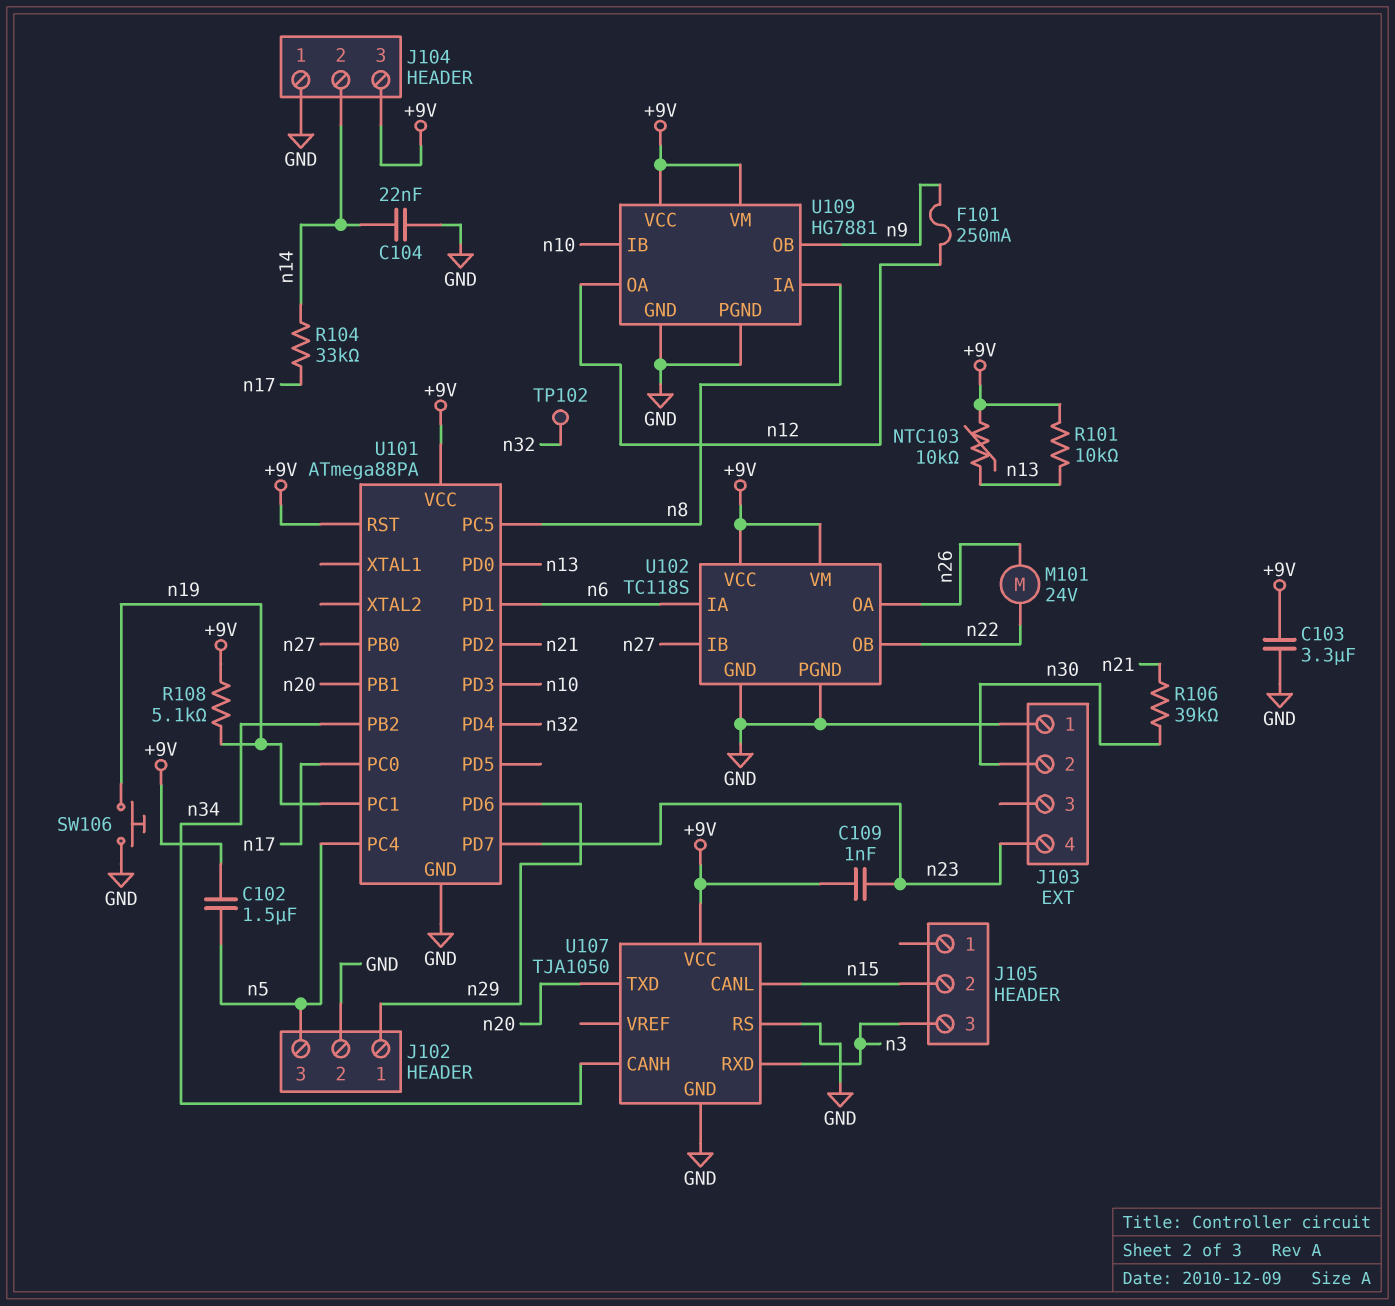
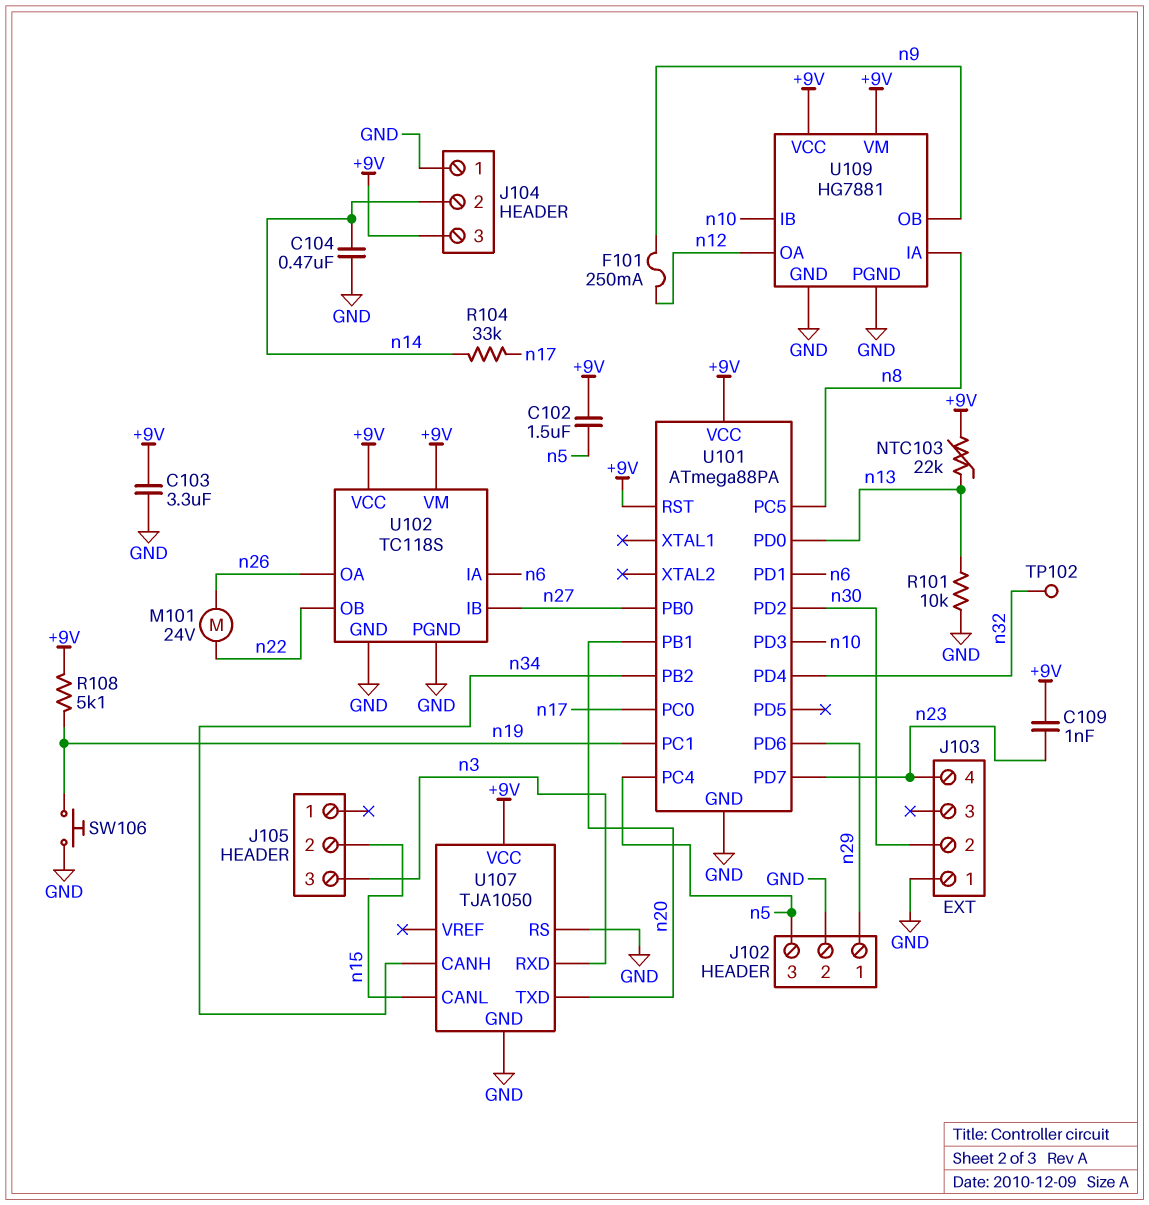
C104: 22nF (GND, n14) -> 470nF (GND, n14)
NTC103: 10k (+9V, n13) -> 22k (+9V, n13)
R101: 10k (+9V, n13) -> 10k (GND, n13)
R106: 39k (n21, n30) -> none
U101 pin PD2: n21 -> n30

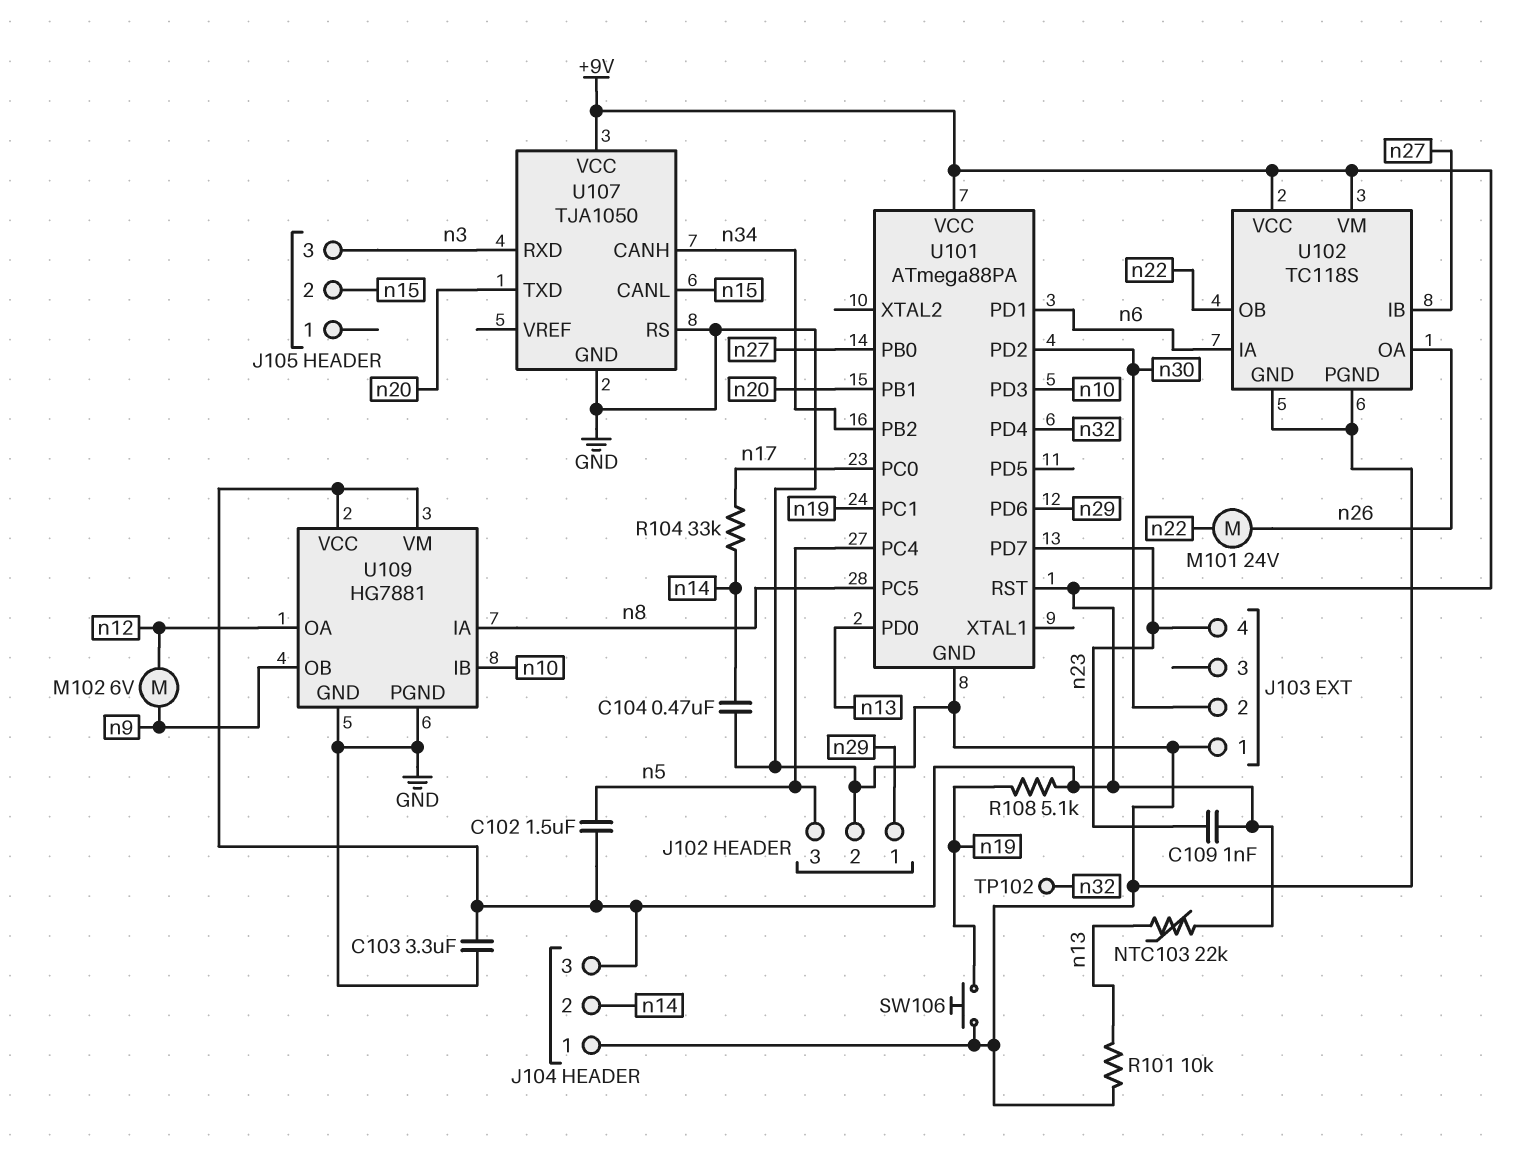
F101: 250mA (n9, n12) -> none
M102: none -> motor 6V (n9, n12)

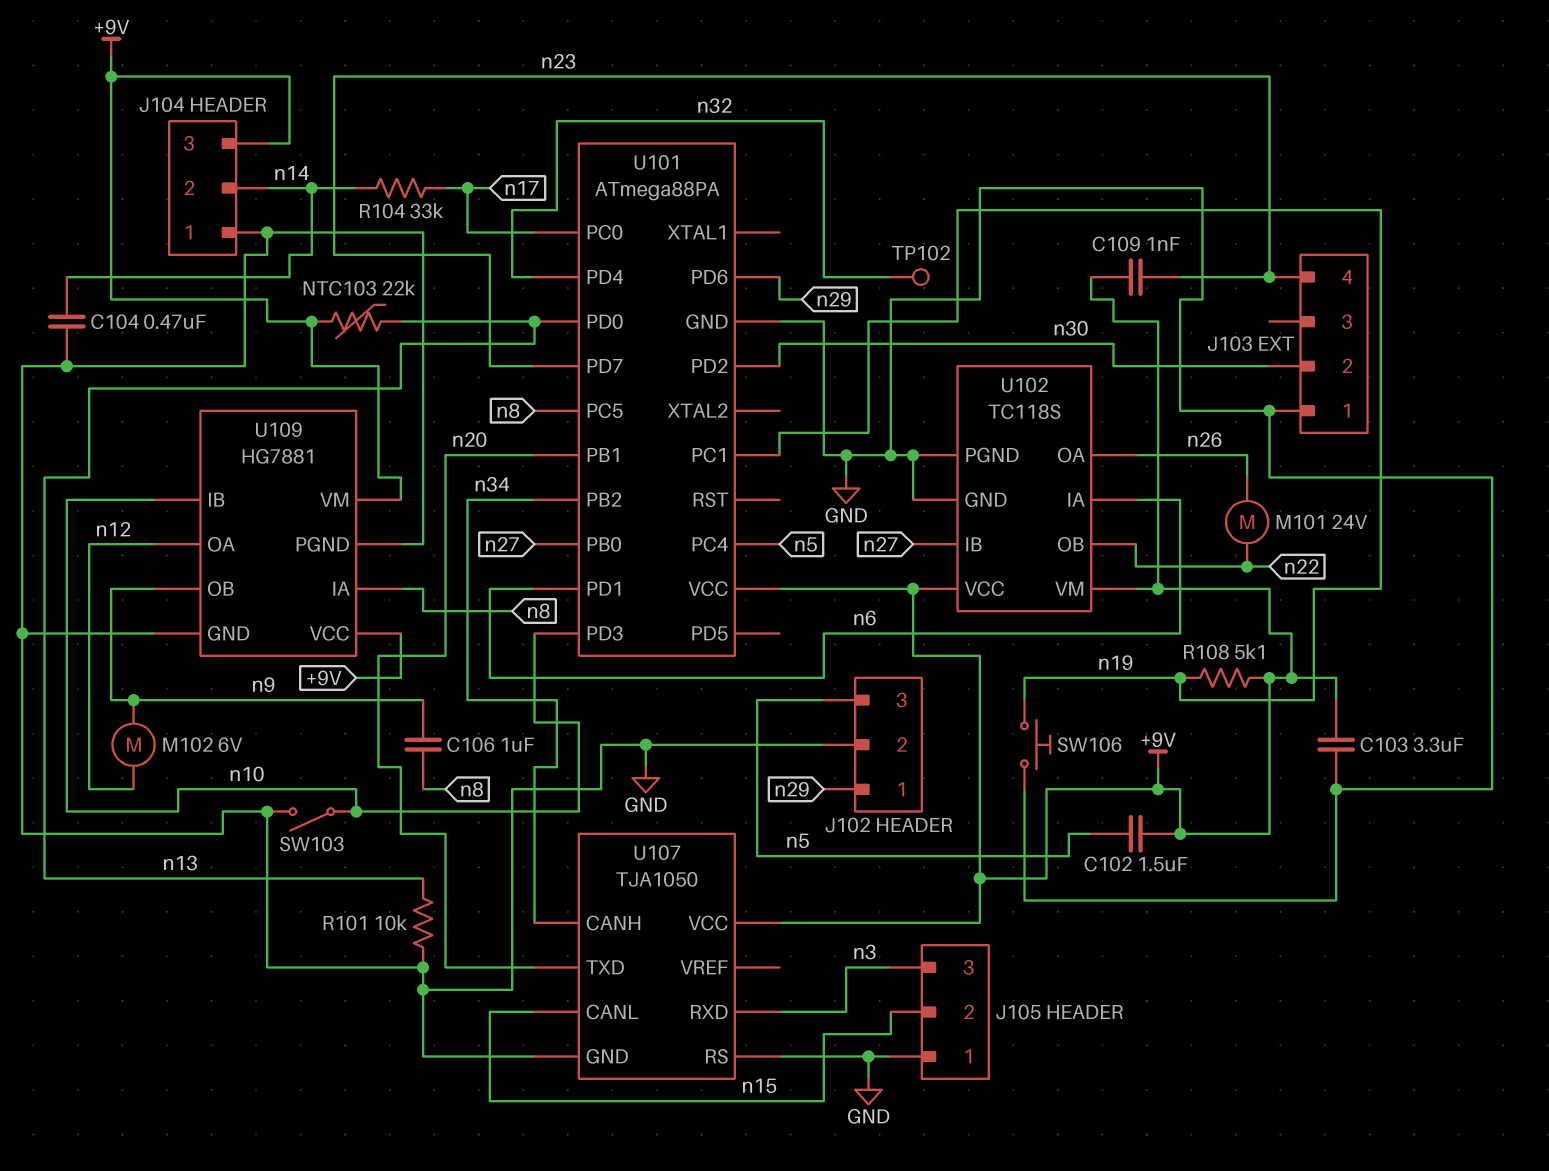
C106: none -> 1uF (n8, n9)
J105 pin 1: none -> GND
SW103: none -> switch (GND, n10)
U101 pin RST: +9V -> none

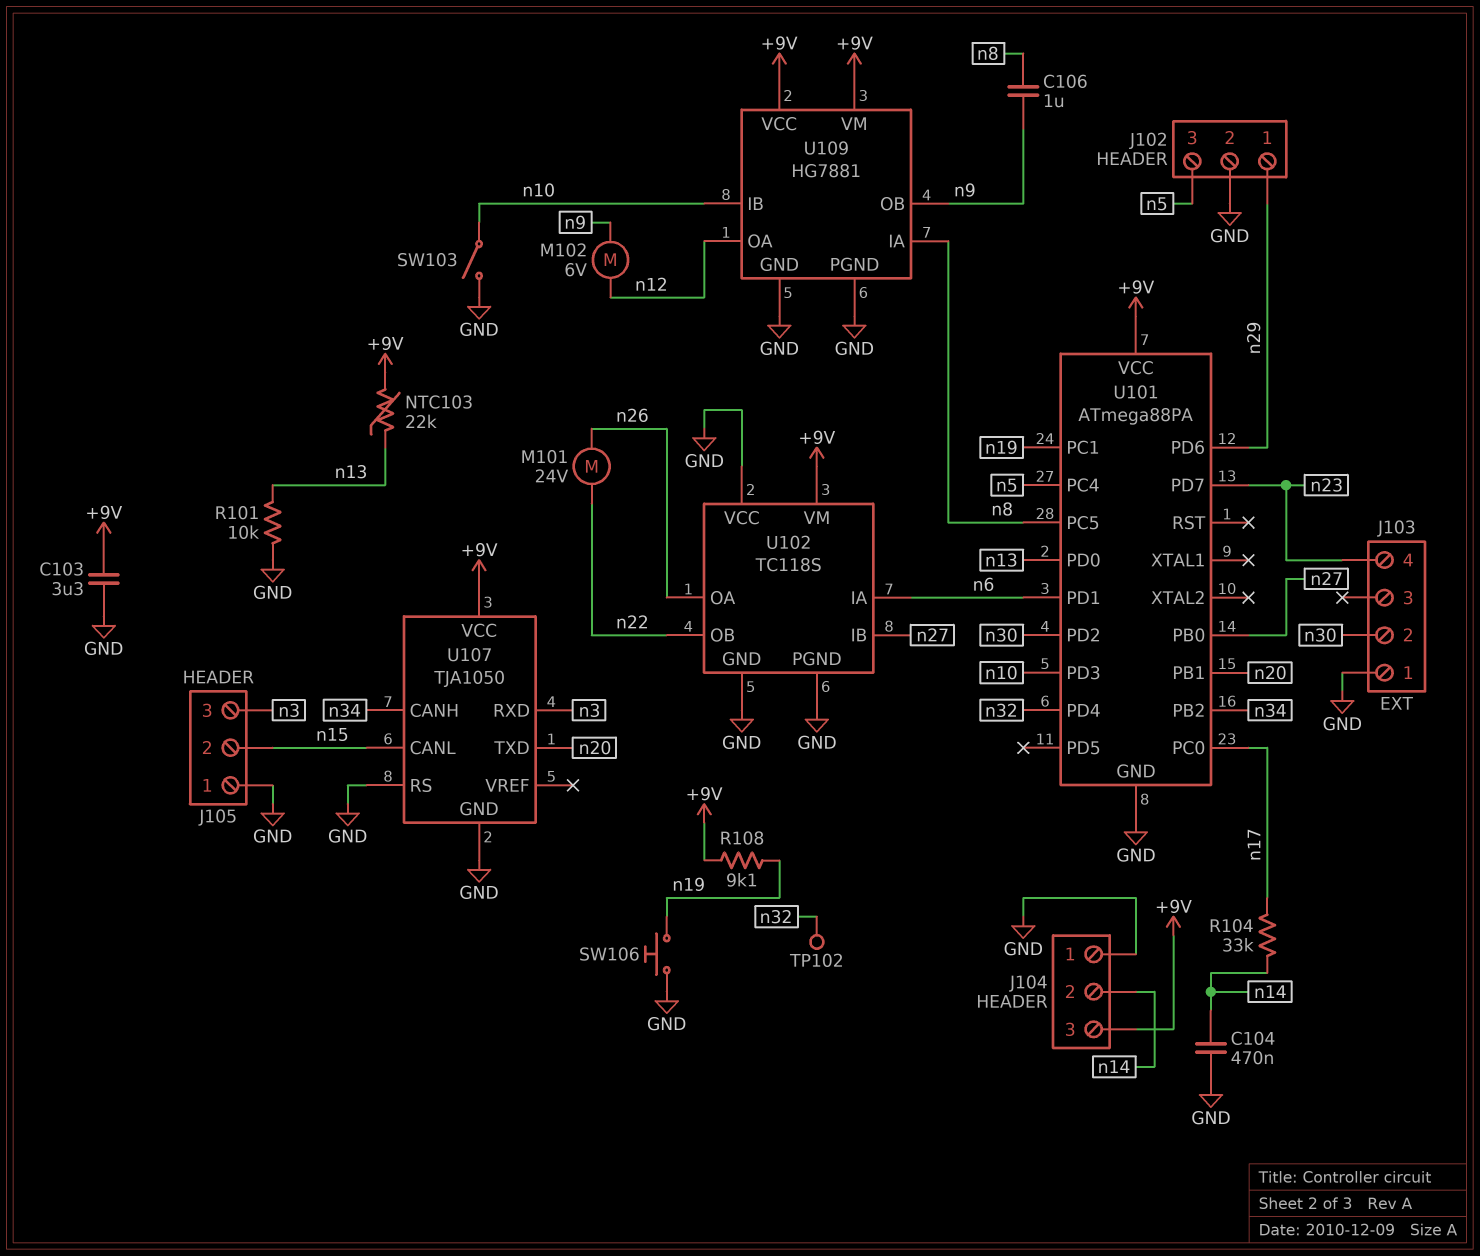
C102: 1.5uF (+9V, n5) -> none
C109: 1nF (+9V, n23) -> none
R108: 5.1k (+9V, n19) -> 9.1k (+9V, n19)
U102 pin VCC: +9V -> GND

